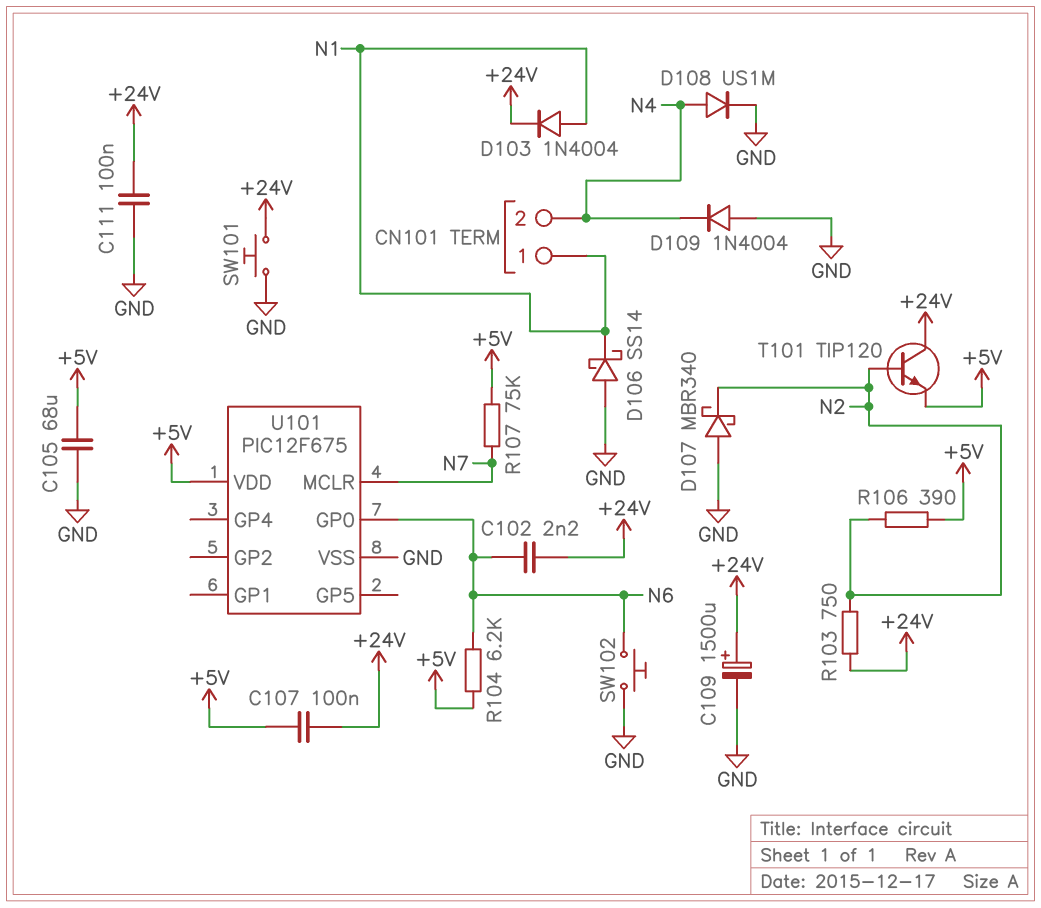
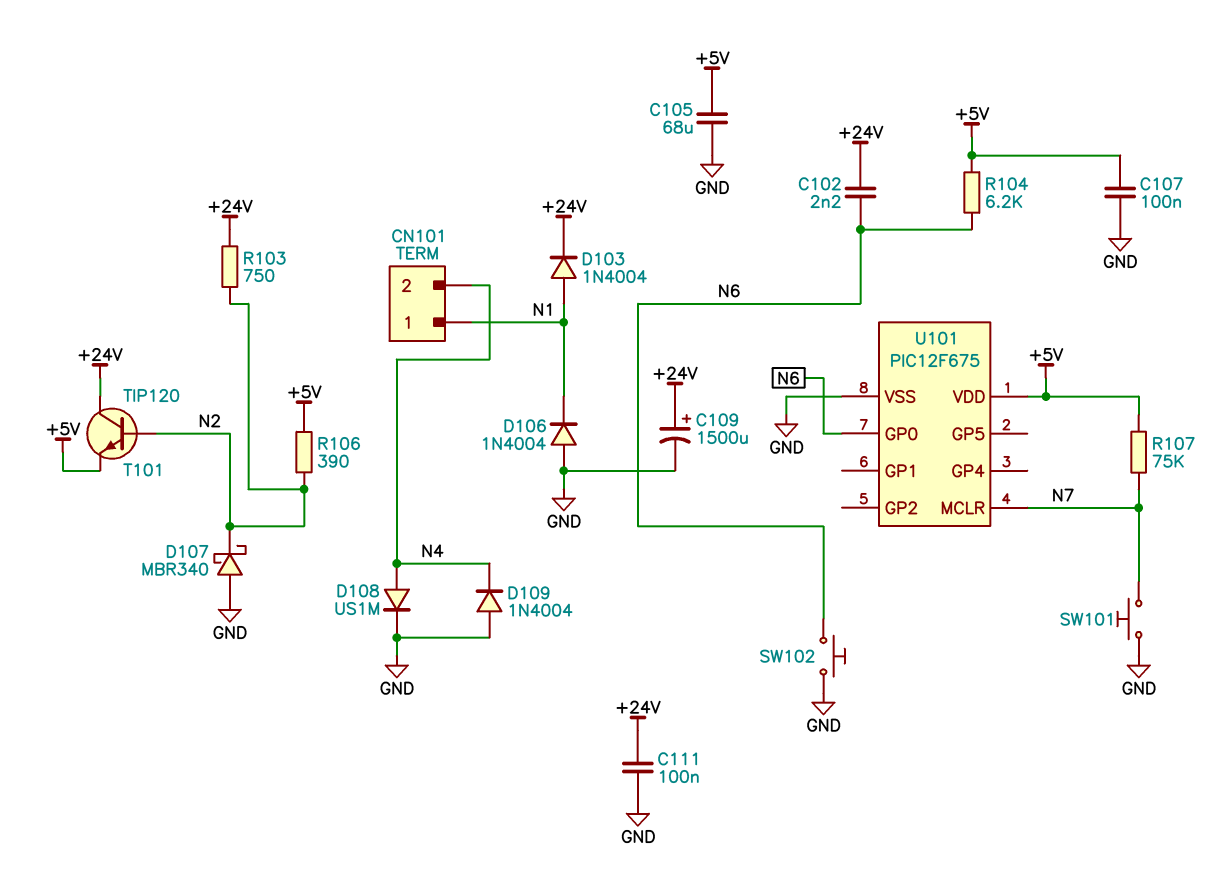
C107: 100nF (+5V, +24V) -> 100nF (+5V, GND)
D106: schottky SS14 (A GND, K N1) -> diode 1N4004 (A GND, K N1)
SW101: button (+24V, GND) -> button (GND, N7)

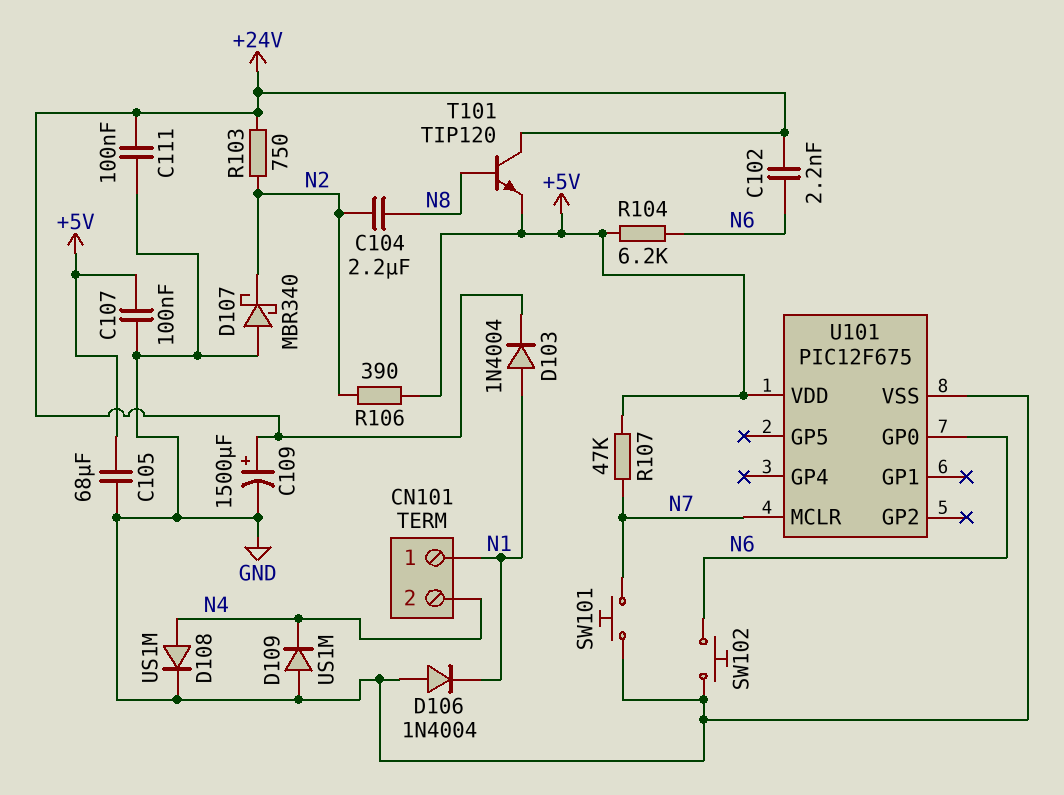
C104: none -> 2.2uF (N2, N8)
D109: diode 1N4004 (A GND, K N4) -> diode US1M (A GND, K N4)
R107: 75k (+5V, N7) -> 47k (+5V, N7)
T101: NPN TIP120 (B N2, C +24V, E +5V) -> NPN TIP120 (B N8, C +24V, E +5V)

